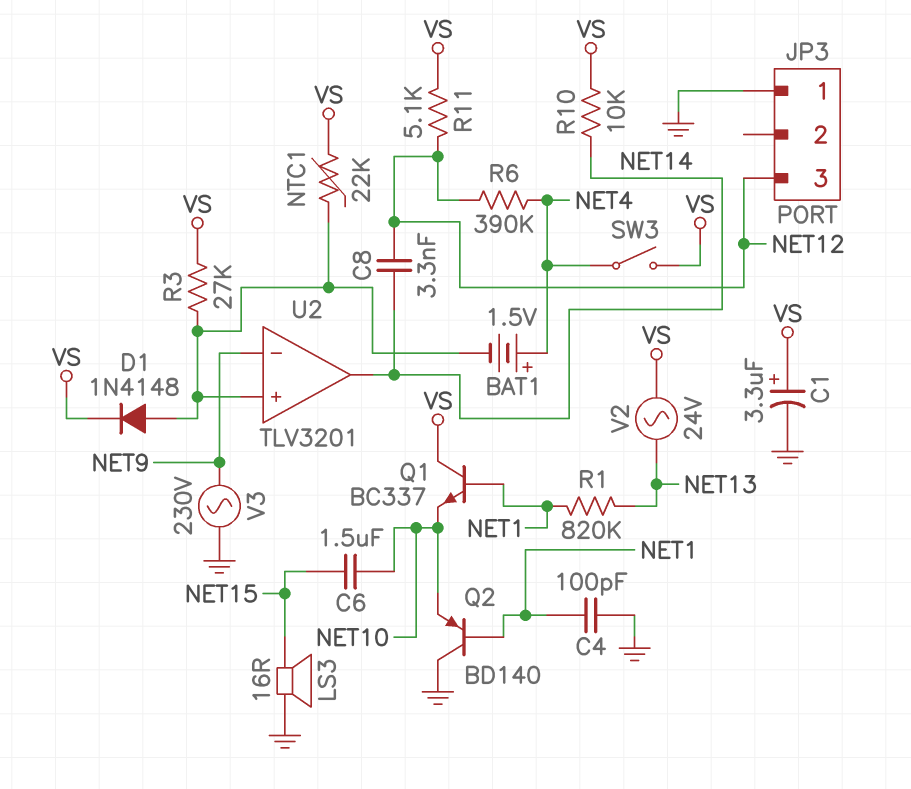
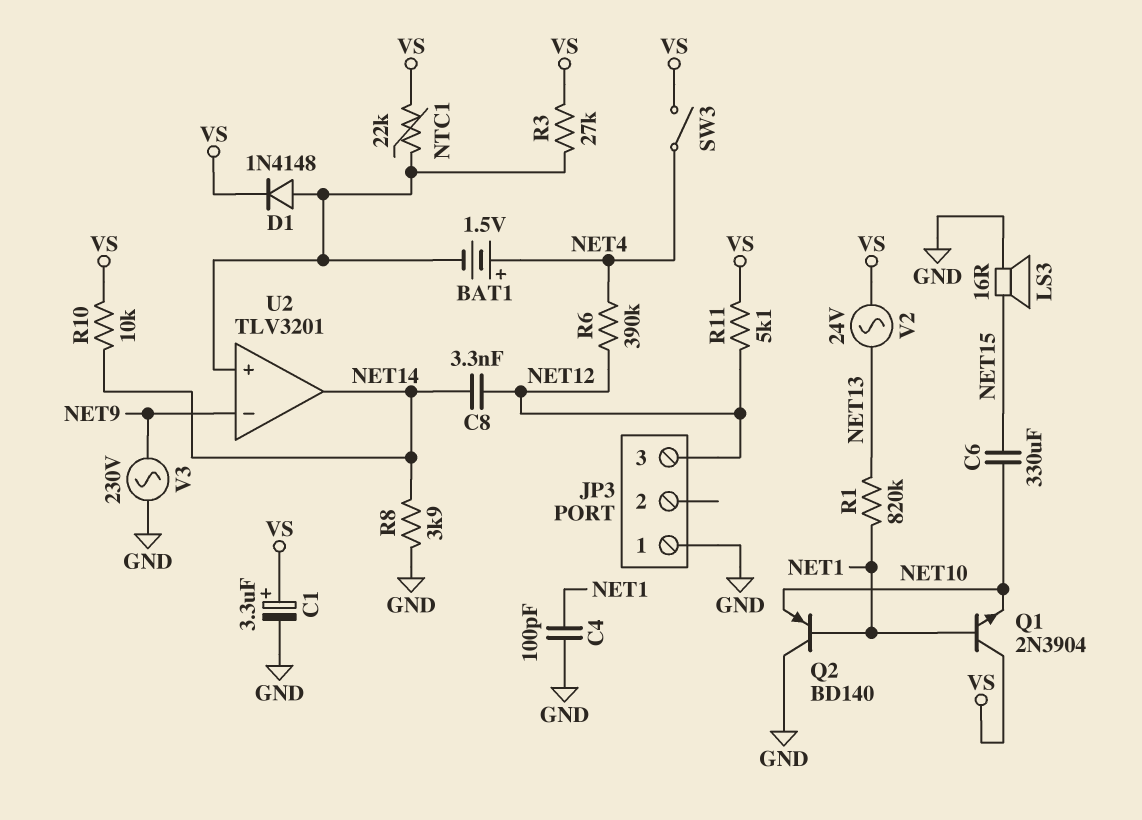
C6: 1.5uF (NET10, NET15) -> 330uF (NET10, NET15)
Q1: NPN BC337 (B NET1, C VS, E NET10) -> NPN 2N3904 (B NET1, C VS, E NET10)
R8: none -> 3.9k (GND, NET14)

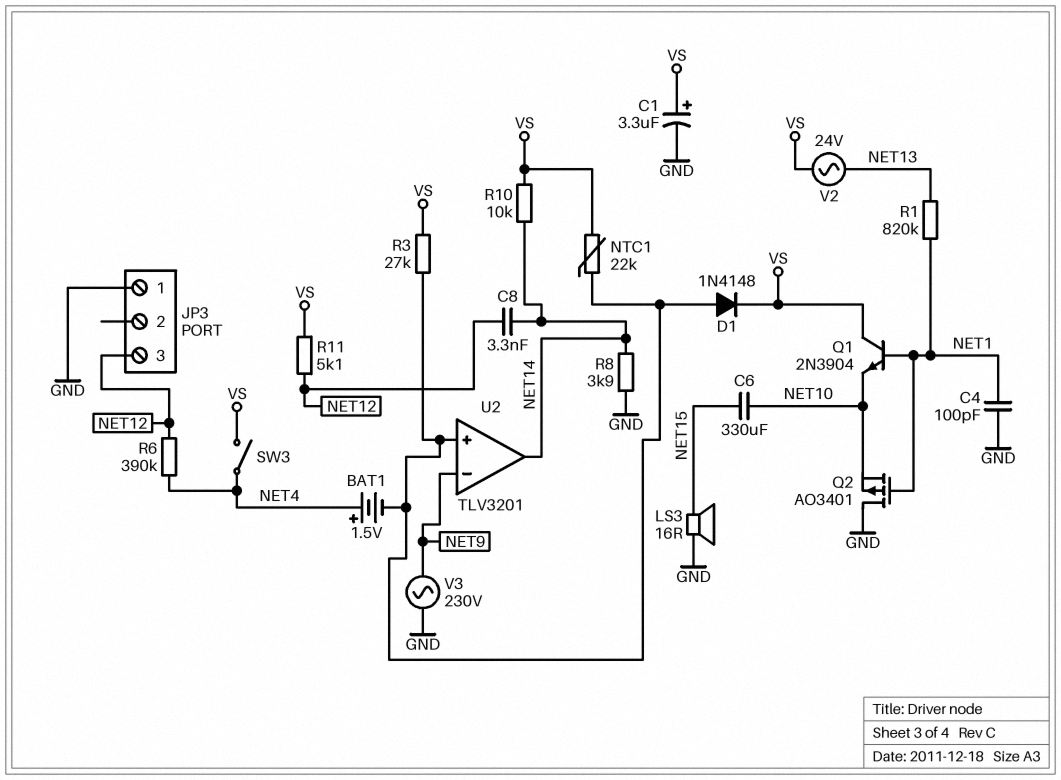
Q2: PNP BD140 (B NET1, C GND, E NET10) -> PMOS AO3401 (G NET1, D GND, S NET10)

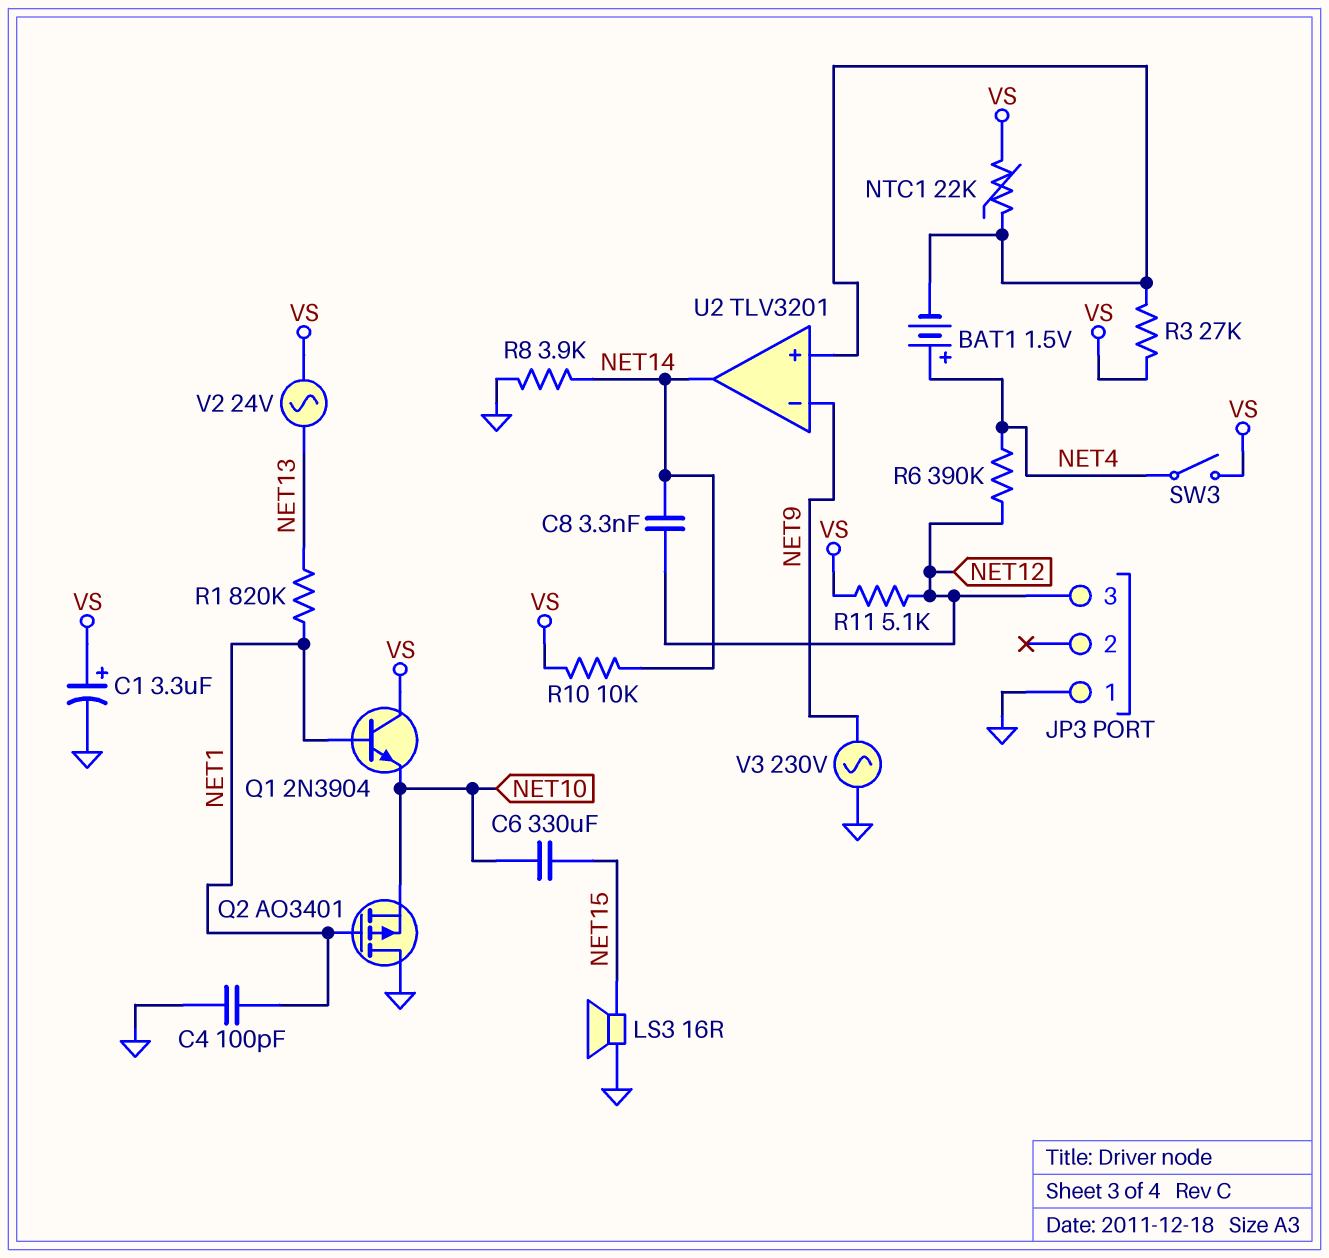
D1: diode 1N4148 (A U2/in+, K VS) -> none

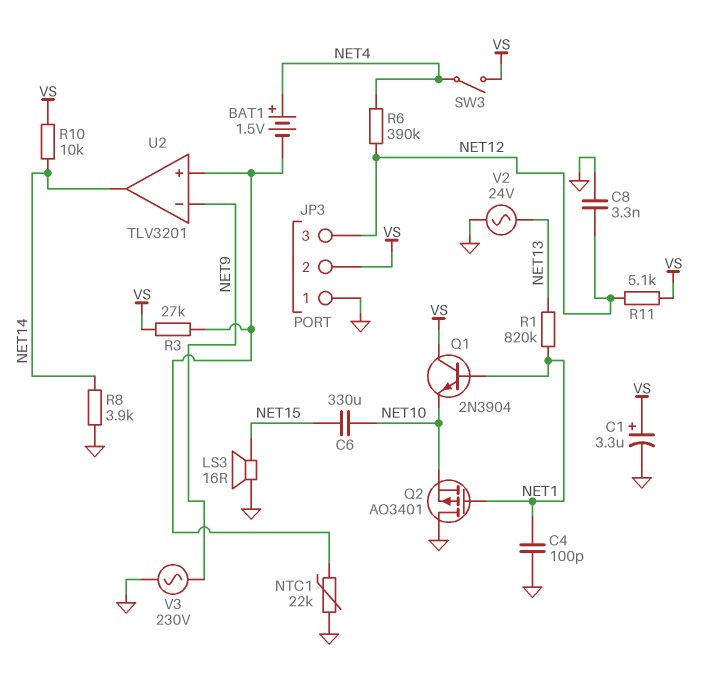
C8: 3.3nF (NET12, NET14) -> 3.3nF (GND, NET12)
JP3 pin 2: none -> VS
NTC1: 22k (U2/in+, VS) -> 22k (GND, U2/in+)
V2: AC 24V (NET13, VS) -> AC 24V (GND, NET13)

